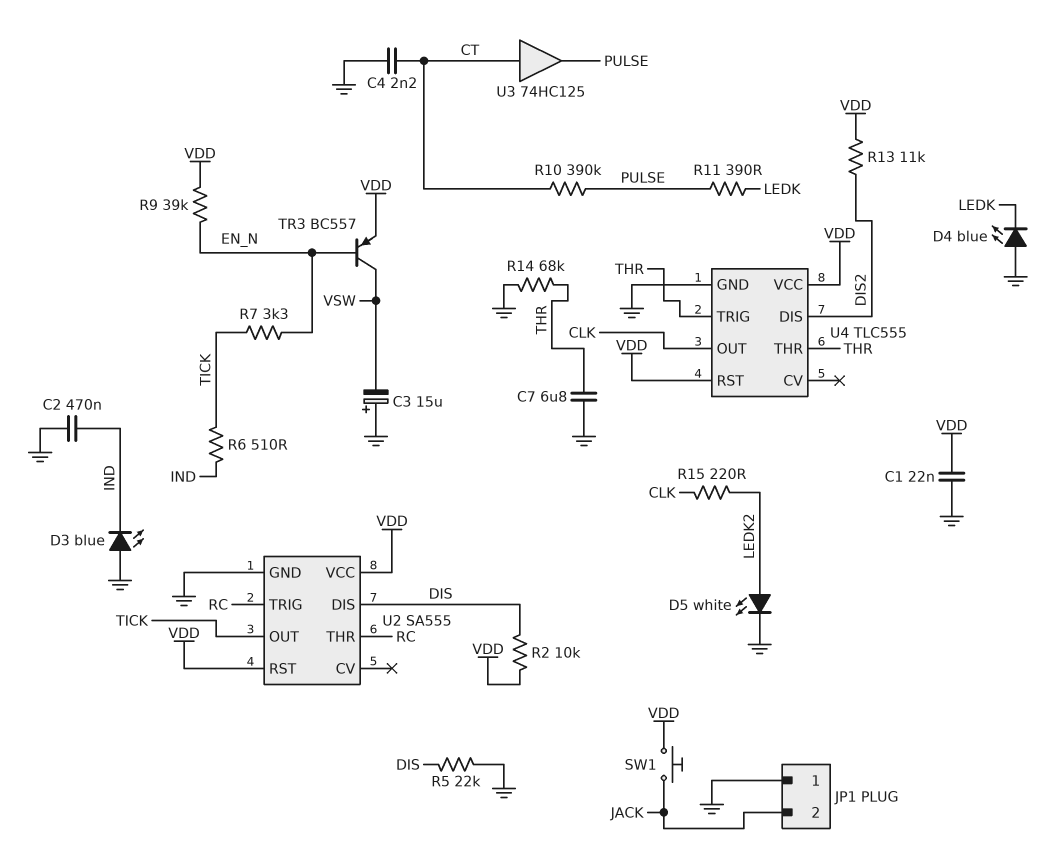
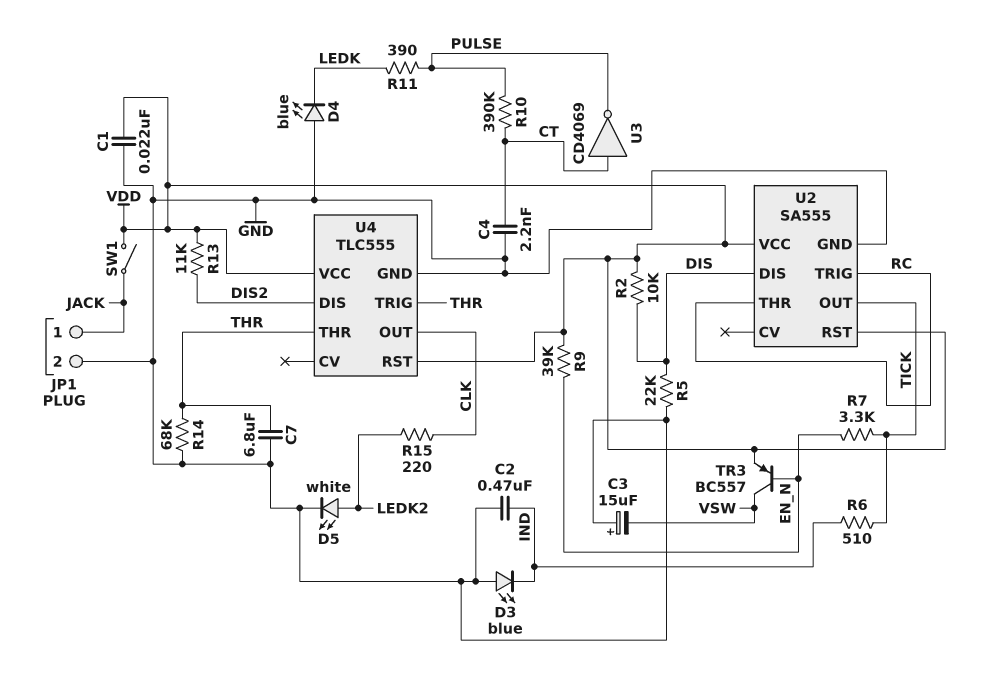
JP1 pin 1: GND -> JACK
JP1 pin 2: JACK -> GND
SW1: button (JACK, VDD) -> switch (JACK, VDD)
U3: buffer 74HC125 (in CT, out PULSE) -> NOT CD4069 (in CT, out PULSE)

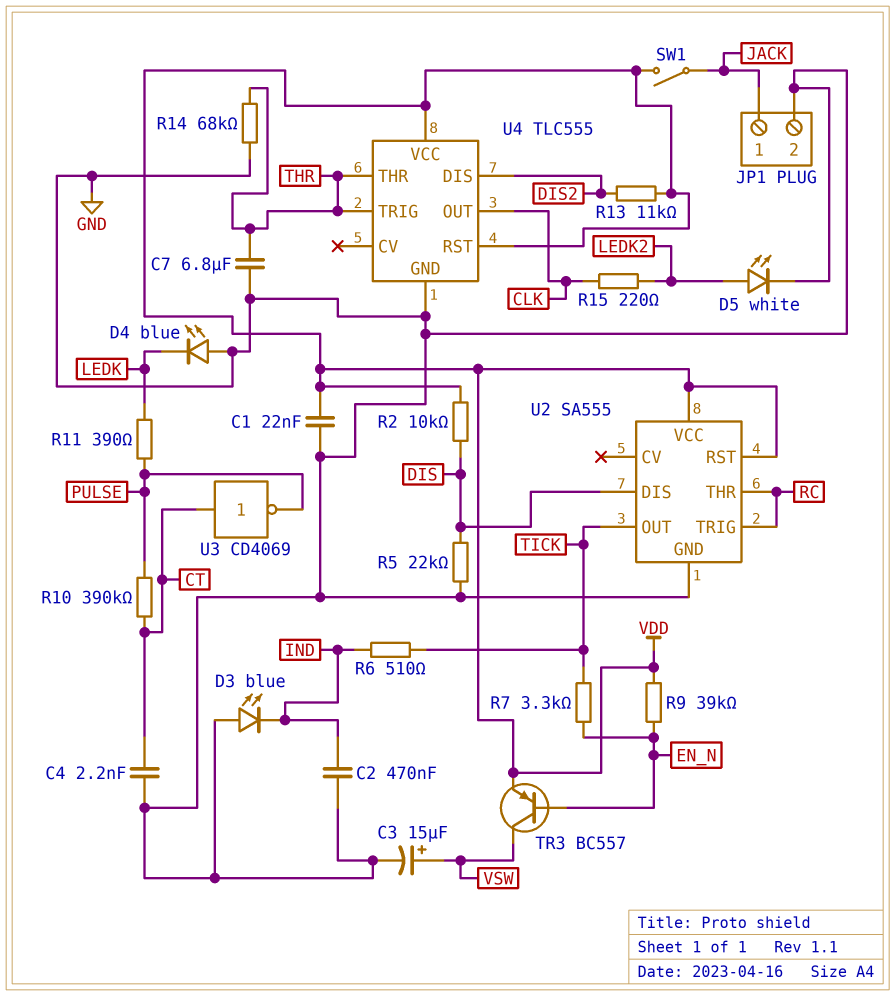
C3: 15uF (plus GND, minus VSW) -> 15uF (plus VSW, minus GND)

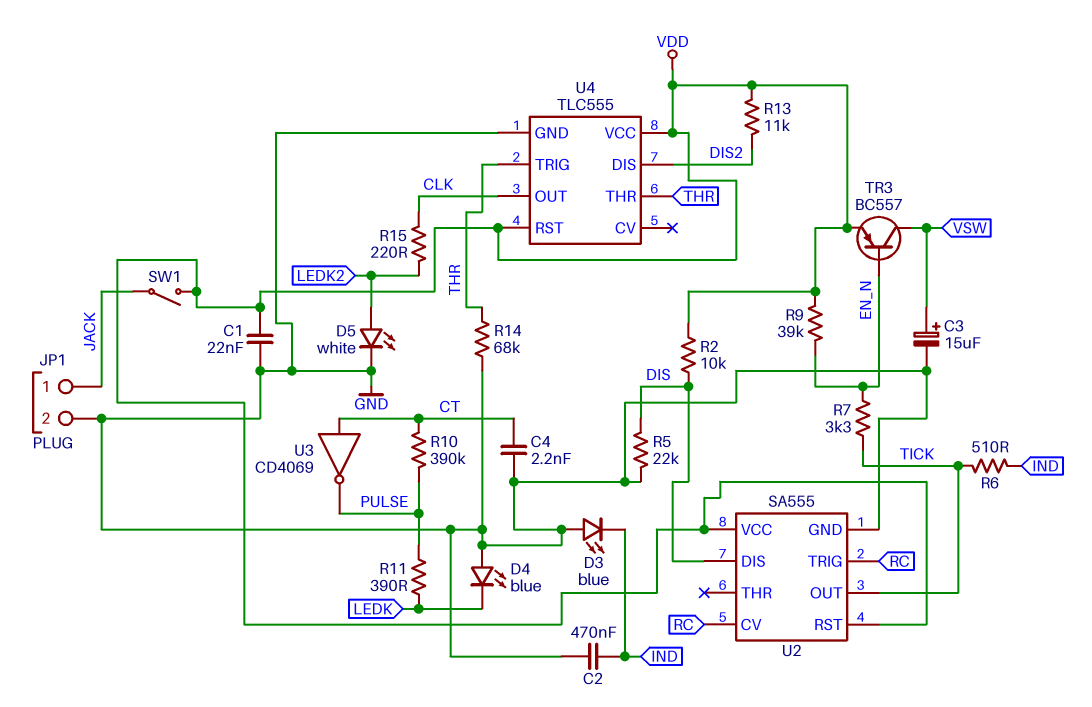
C7: 6.8uF (GND, THR) -> none
U2 pin CV: none -> RC
U2 pin THR: RC -> none

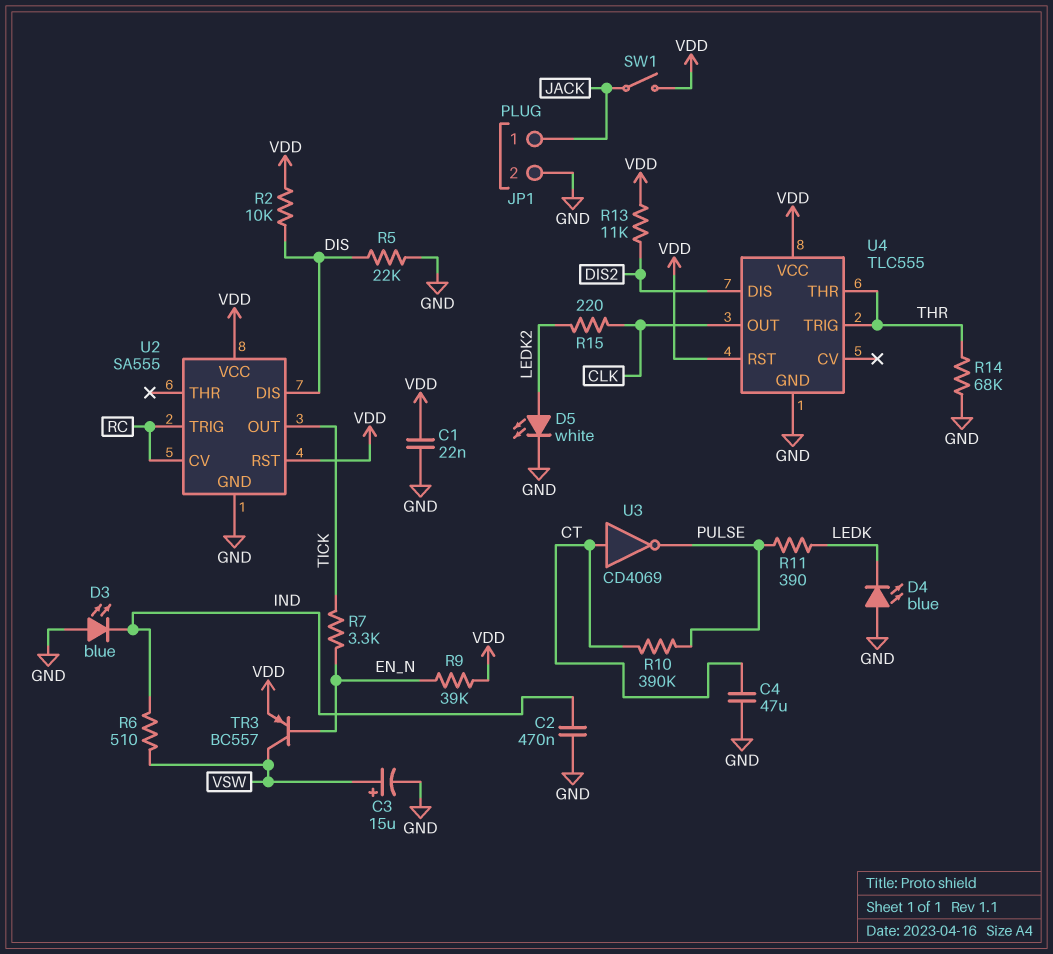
C4: 2.2nF (CT, GND) -> 47uF (CT, GND)
R6: 510 (IND, TICK) -> 510 (IND, VSW)

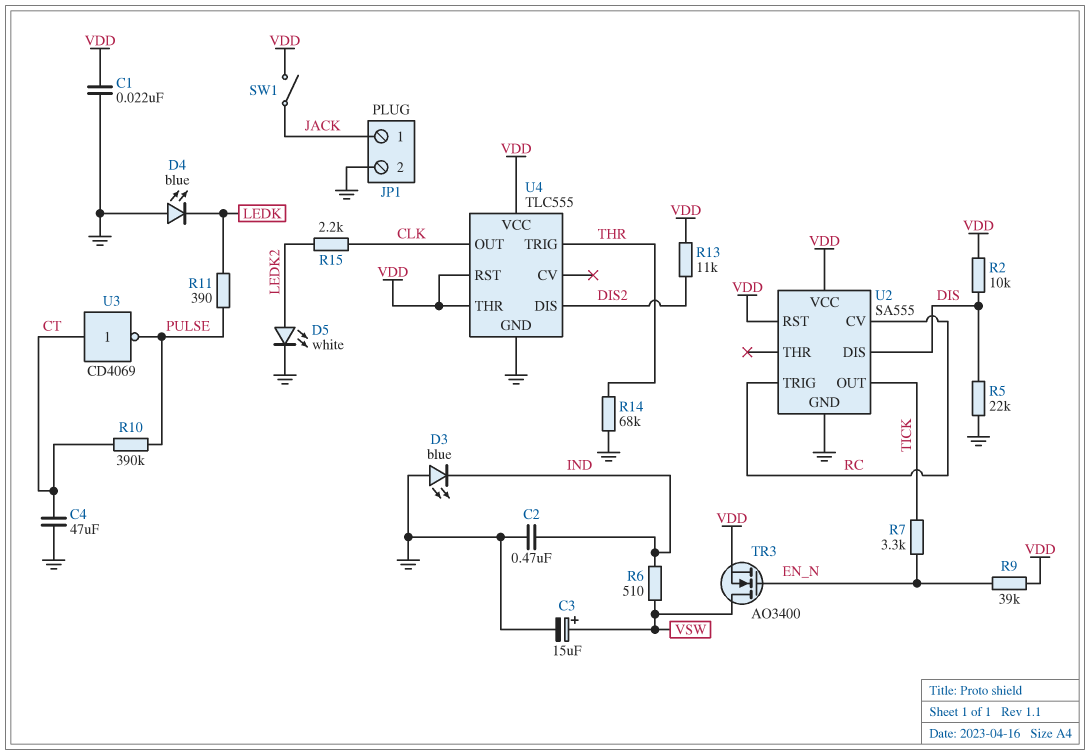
R15: 220 (CLK, LEDK2) -> 2.2k (CLK, LEDK2)
TR3: PNP BC557 (B EN_N, C VSW, E VDD) -> NMOS AO3400 (G EN_N, D VSW, S VDD)
U4 pin THR: THR -> VDD

